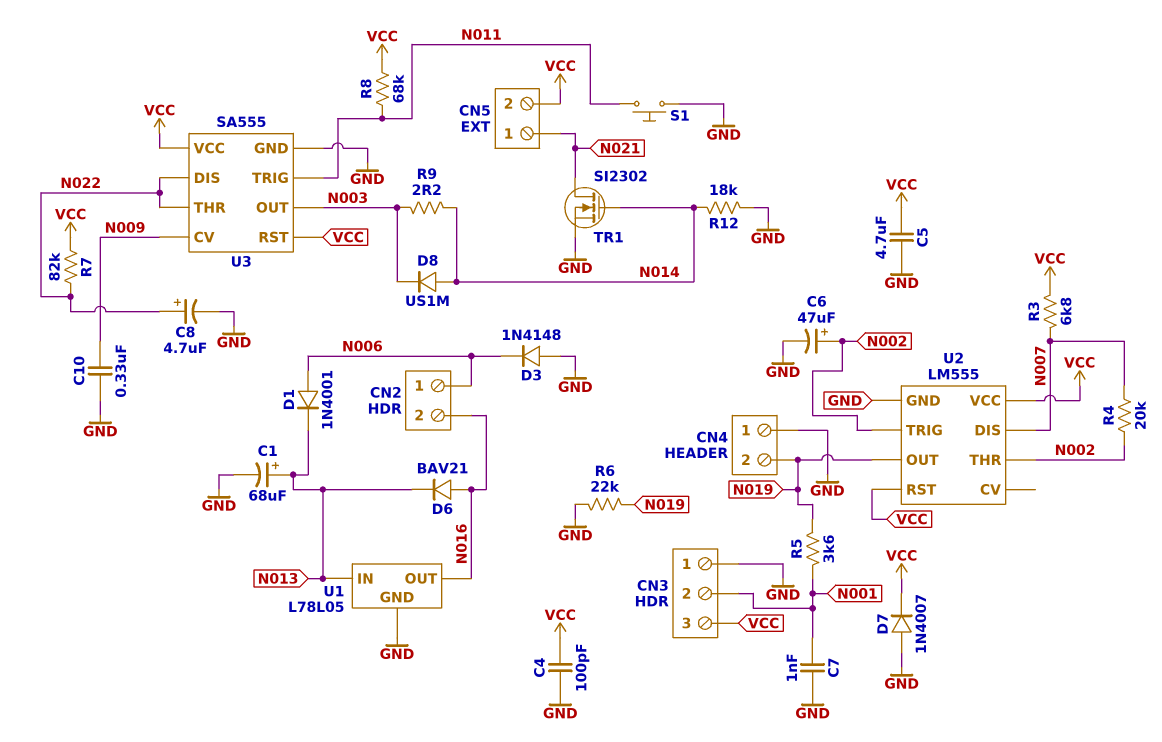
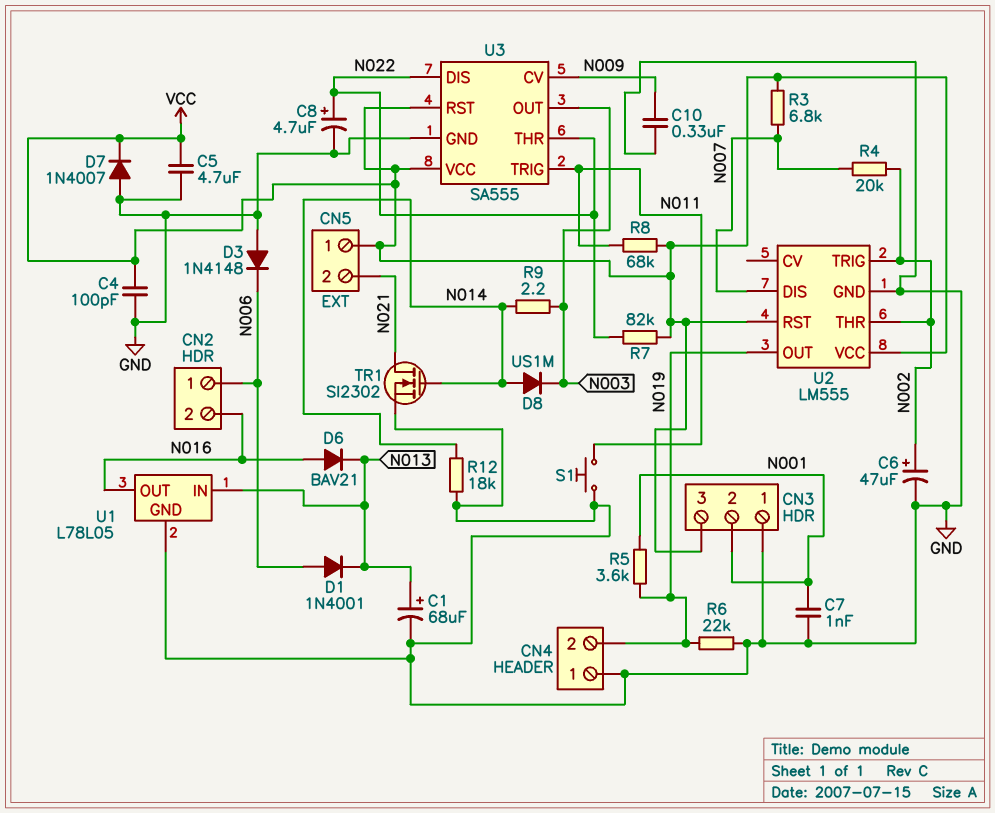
CN5 pin 1: N021 -> VCC
CN5 pin 2: VCC -> N021

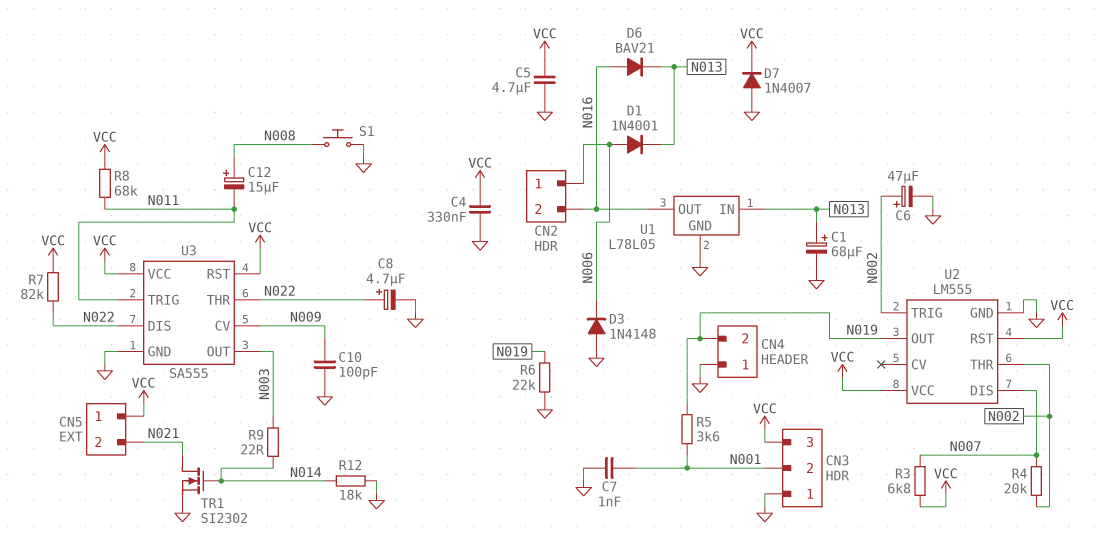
C4: 100pF (GND, VCC) -> 330nF (GND, VCC)
C10: 330nF (GND, N009) -> 100pF (GND, N009)
C12: none -> 15uF (plus N008, minus N011)
D8: diode US1M (A N014, K N003) -> none
R9: 2.2 (N003, N014) -> 22 (N003, N014)
S1: button (GND, N011) -> button (GND, N008)

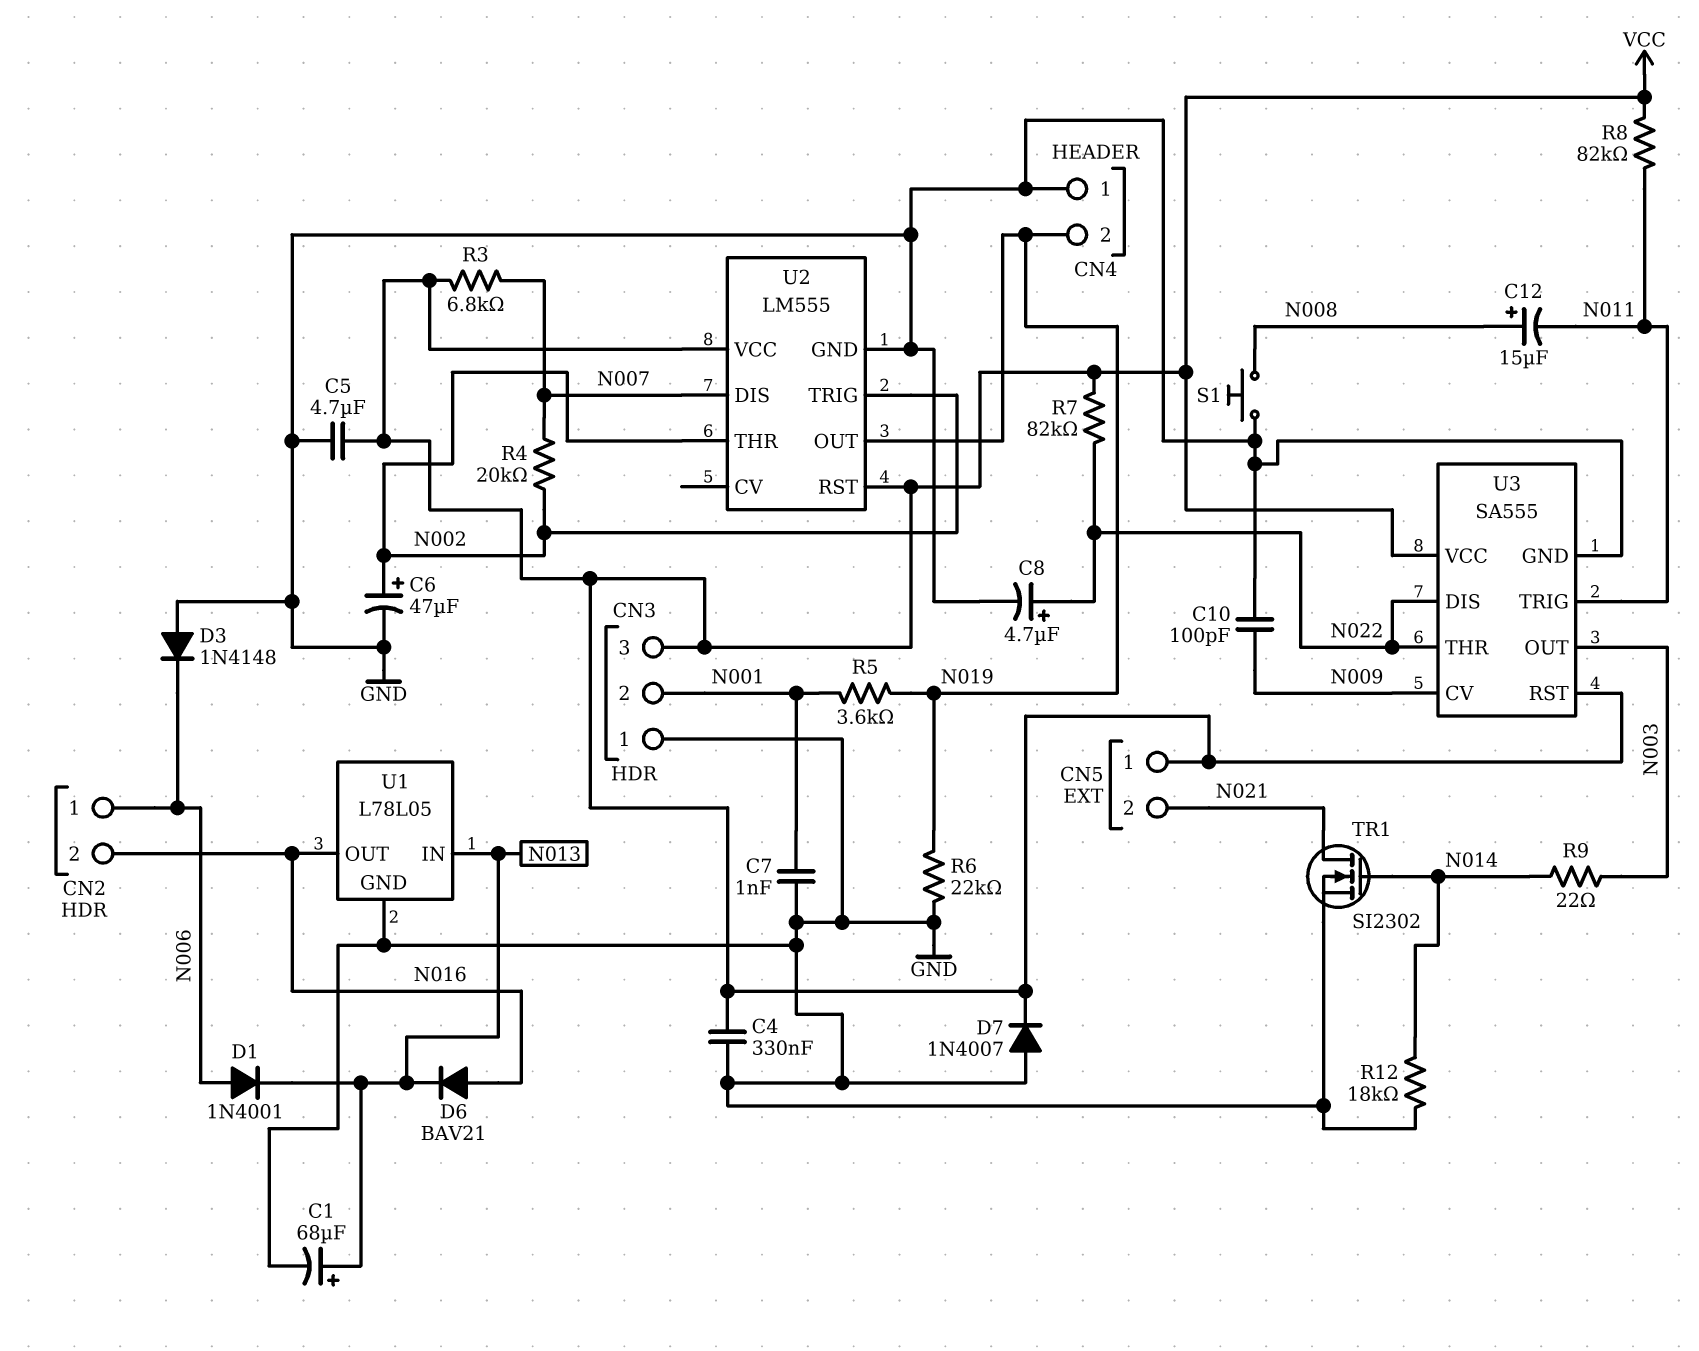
R8: 68k (N011, VCC) -> 82k (N011, VCC)

